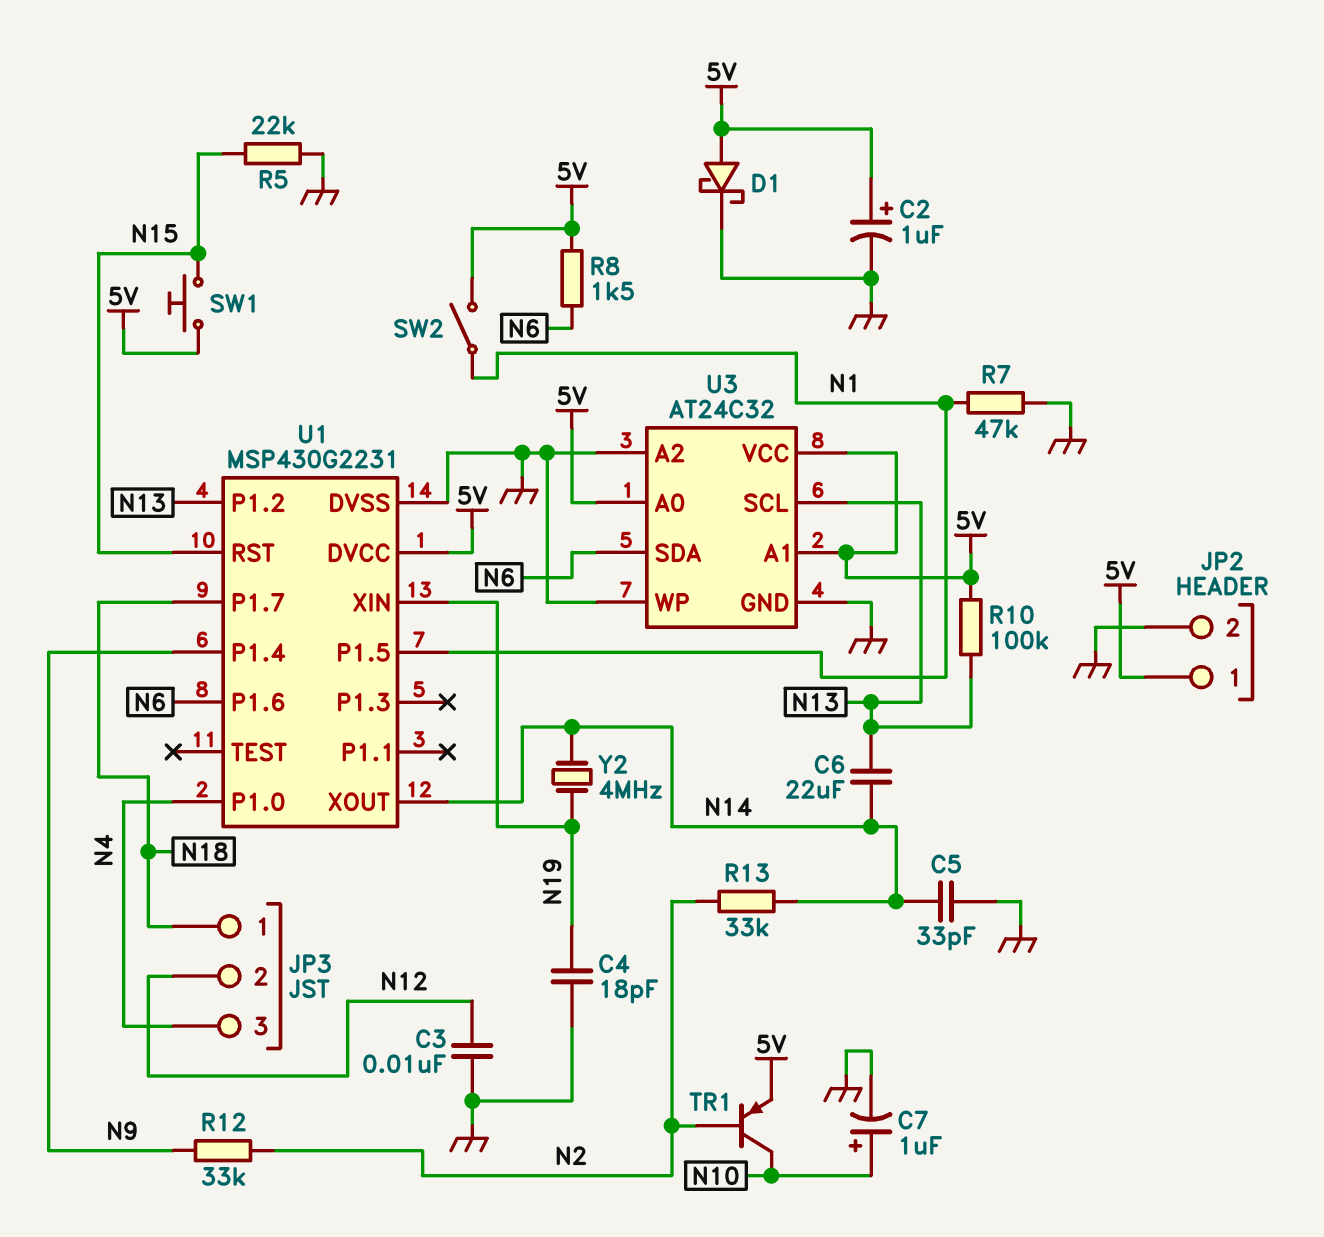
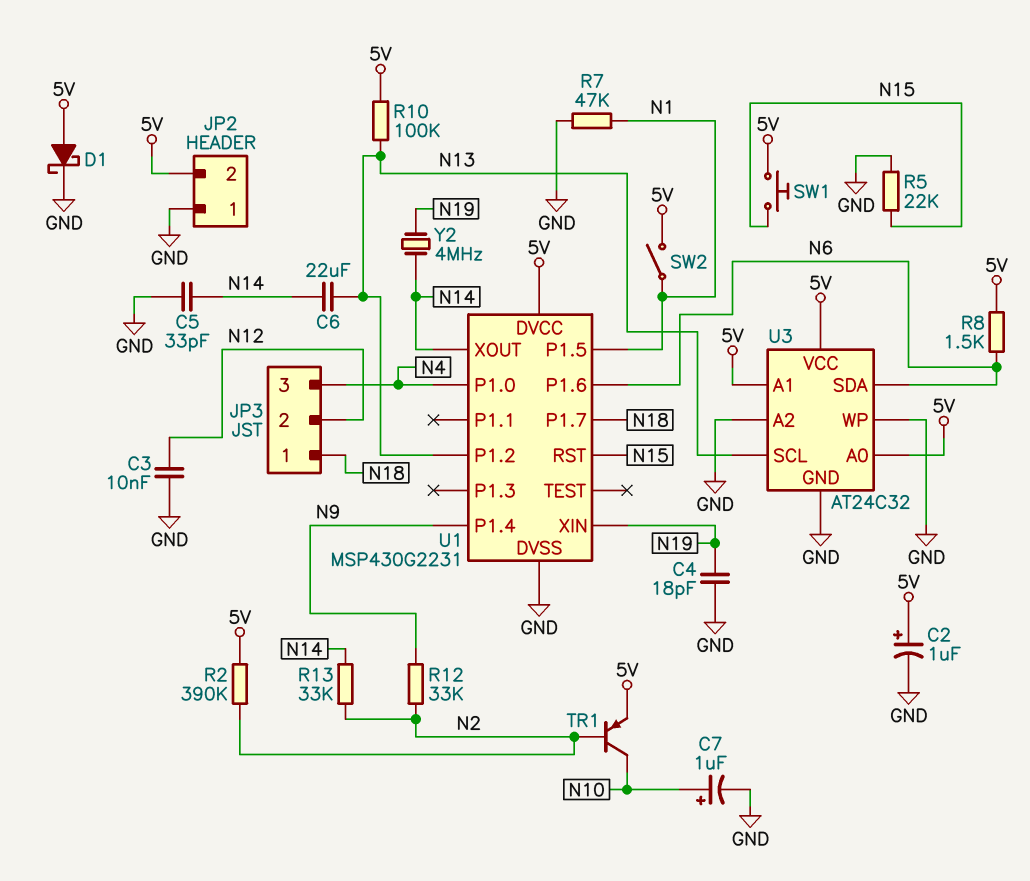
JP2 pin 1: 5V -> GND
JP2 pin 2: GND -> 5V
R2: none -> 390k (5V, N2)

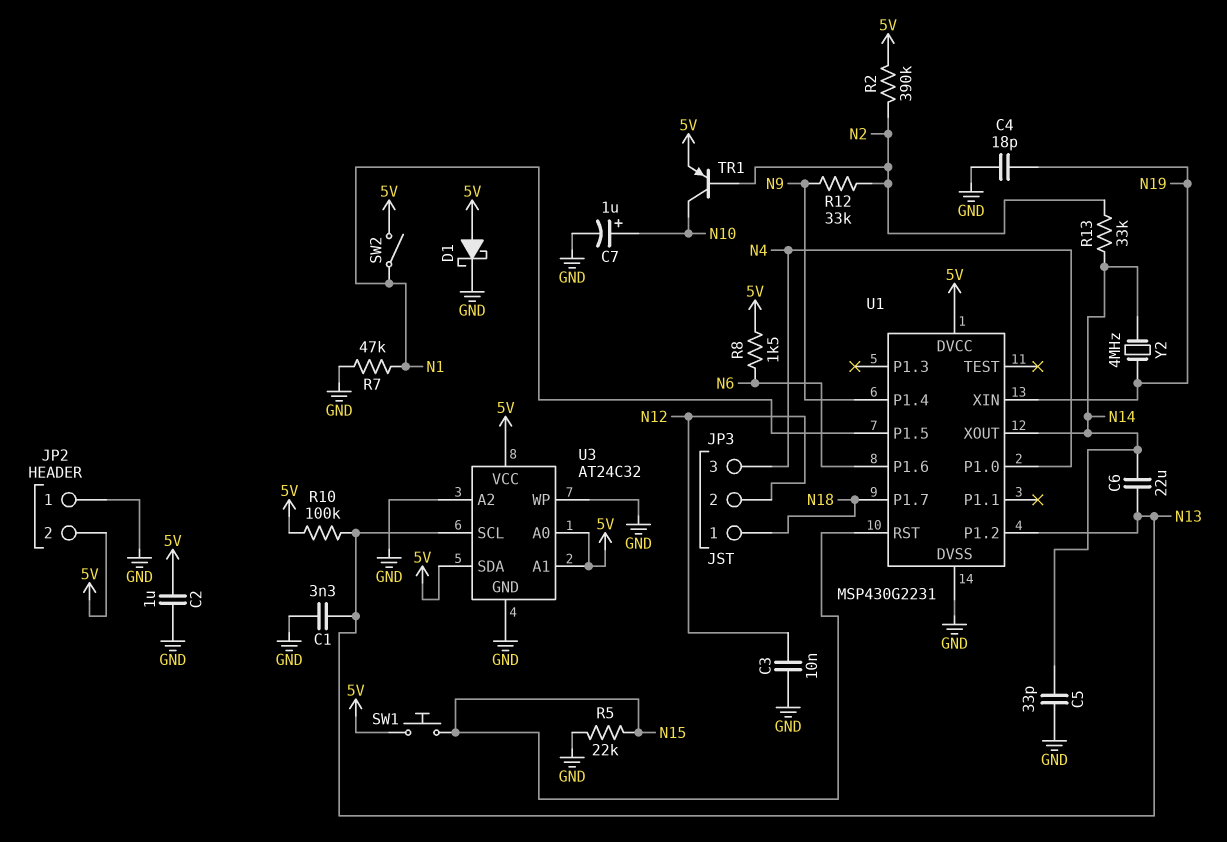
C1: none -> 3.3nF (GND, N13)
C2: 1uF (plus 5V, minus GND) -> 1uF (5V, GND)
U3 pin SDA: N6 -> 5V

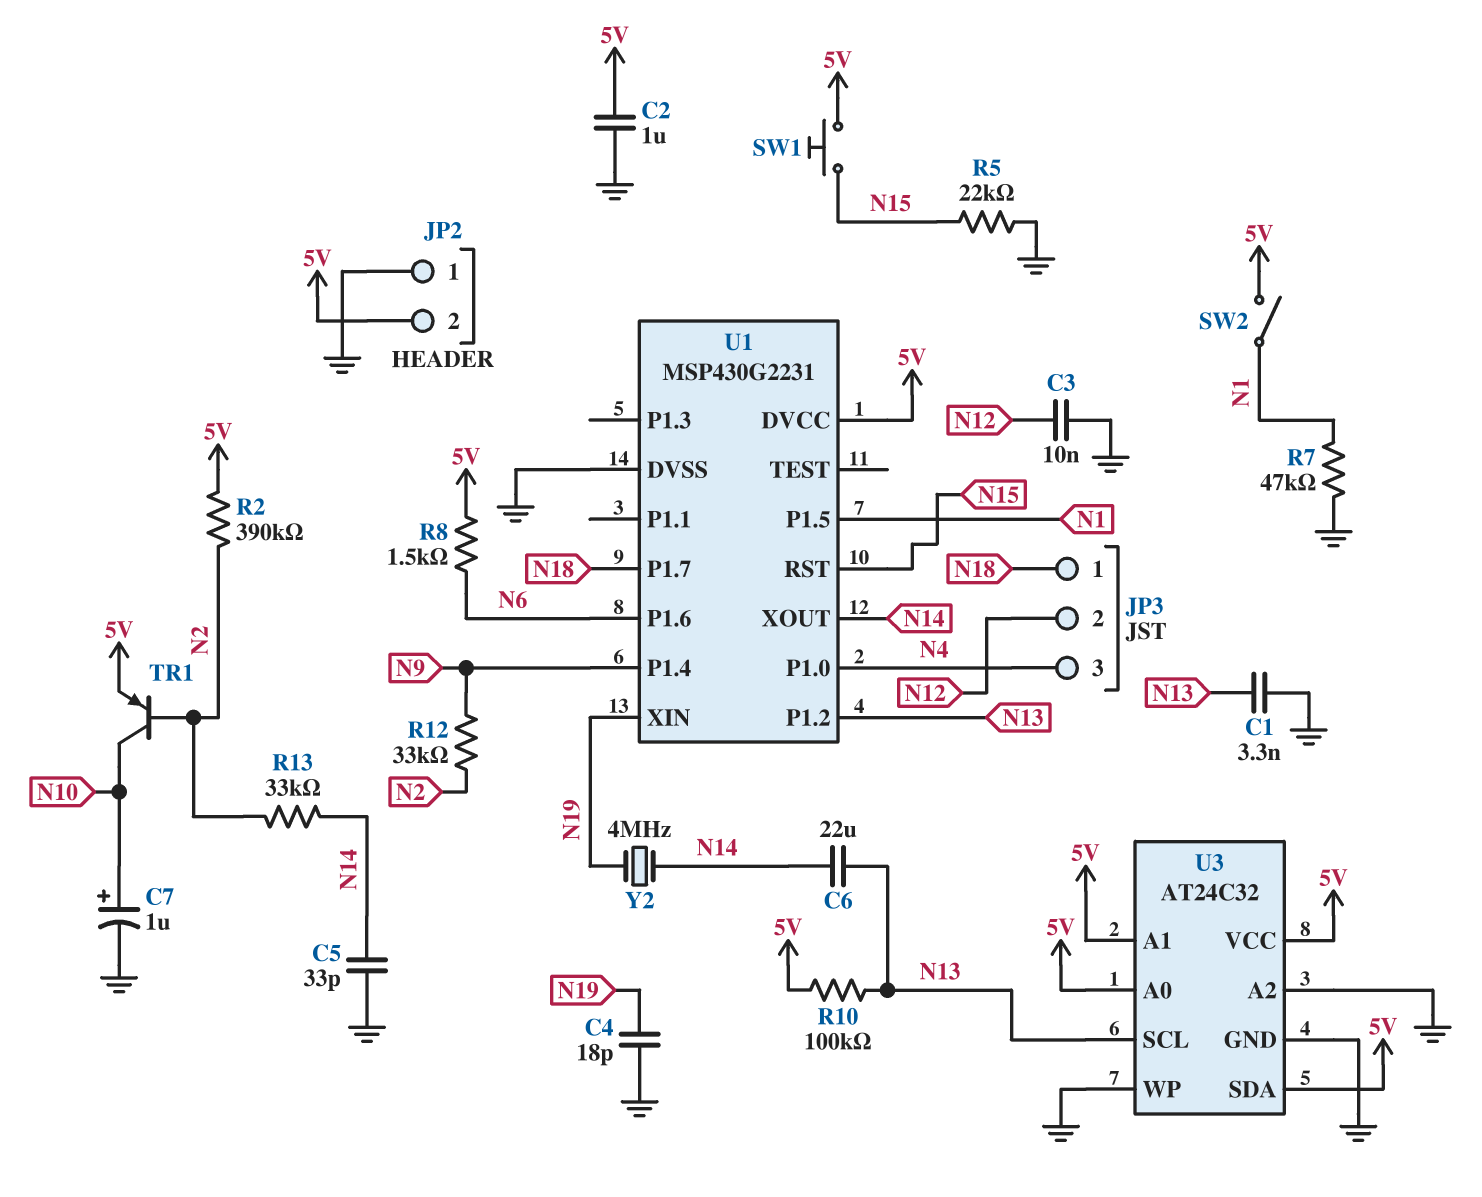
D1: schottky (A 5V, K GND) -> none

